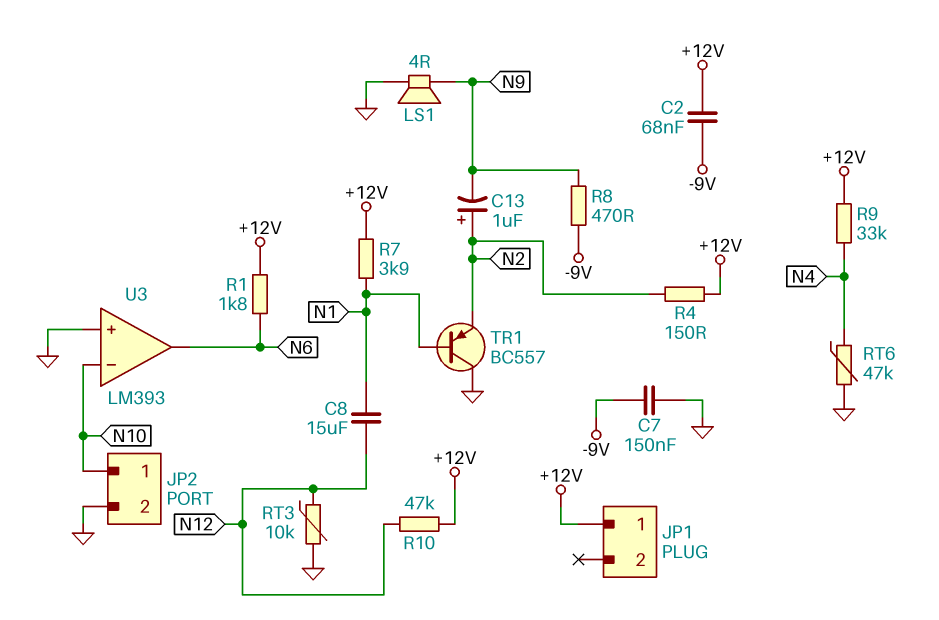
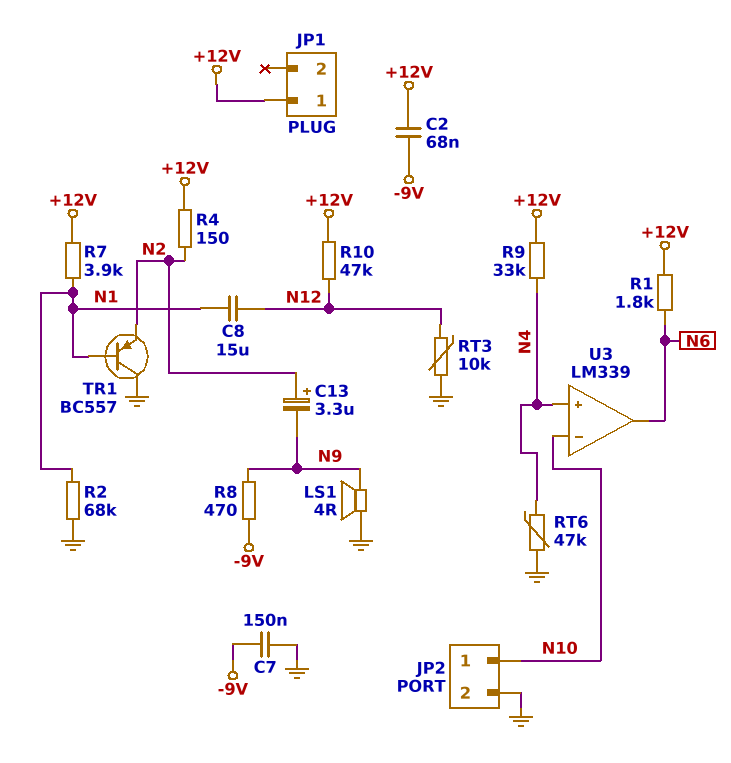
C13: 1uF (plus N2, minus N9) -> 3.3uF (plus N2, minus N9)
R2: none -> 68k (GND, N1)
U3: LM393 -> LM339
U3 pin in+: GND -> N4

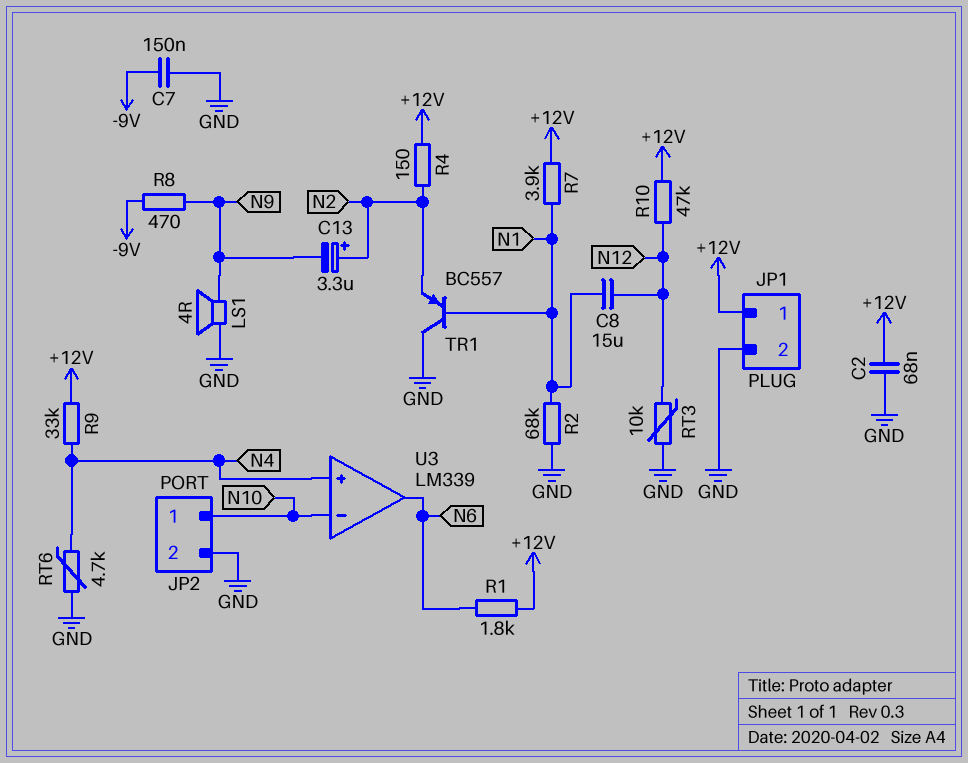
C2: 68nF (+12V, -9V) -> 68nF (+12V, GND)
JP1 pin 2: none -> GND
RT6: 47k (GND, N4) -> 4.7k (GND, N4)

